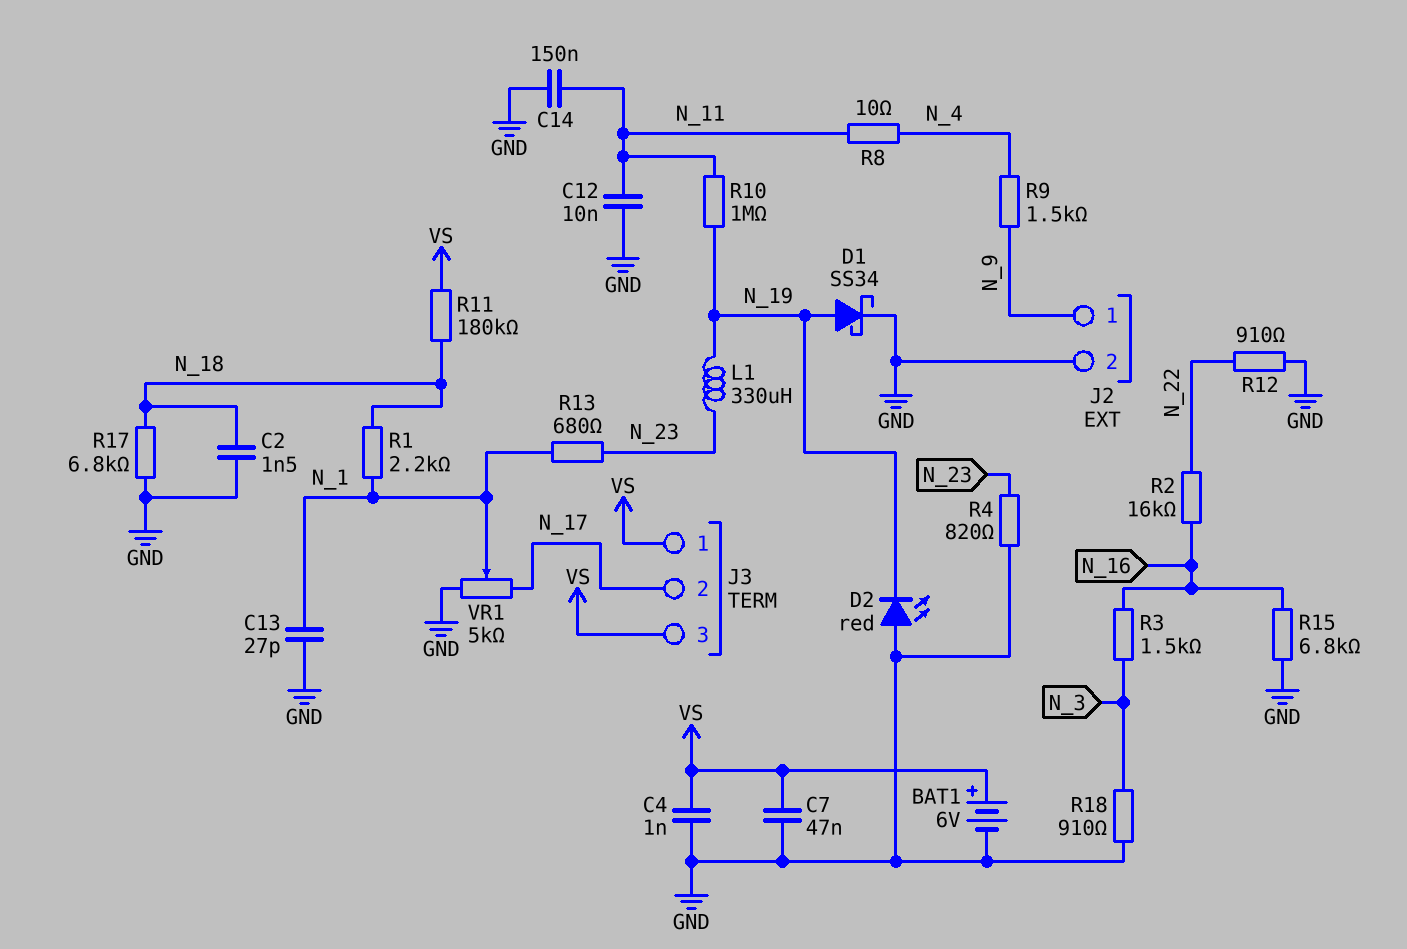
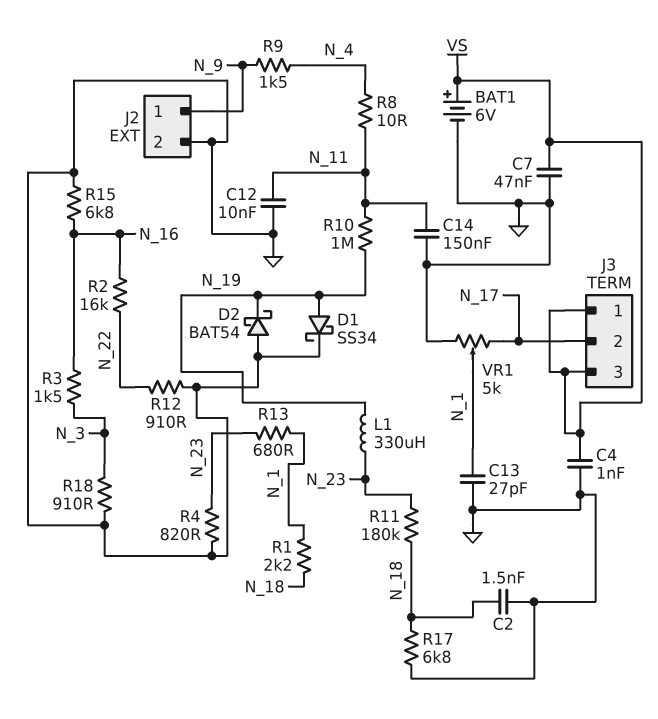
D2: LED red (A GND, K N_19) -> schottky BAT54 (A GND, K N_19)
R11: 180k (N_18, VS) -> 180k (N_18, N_23)

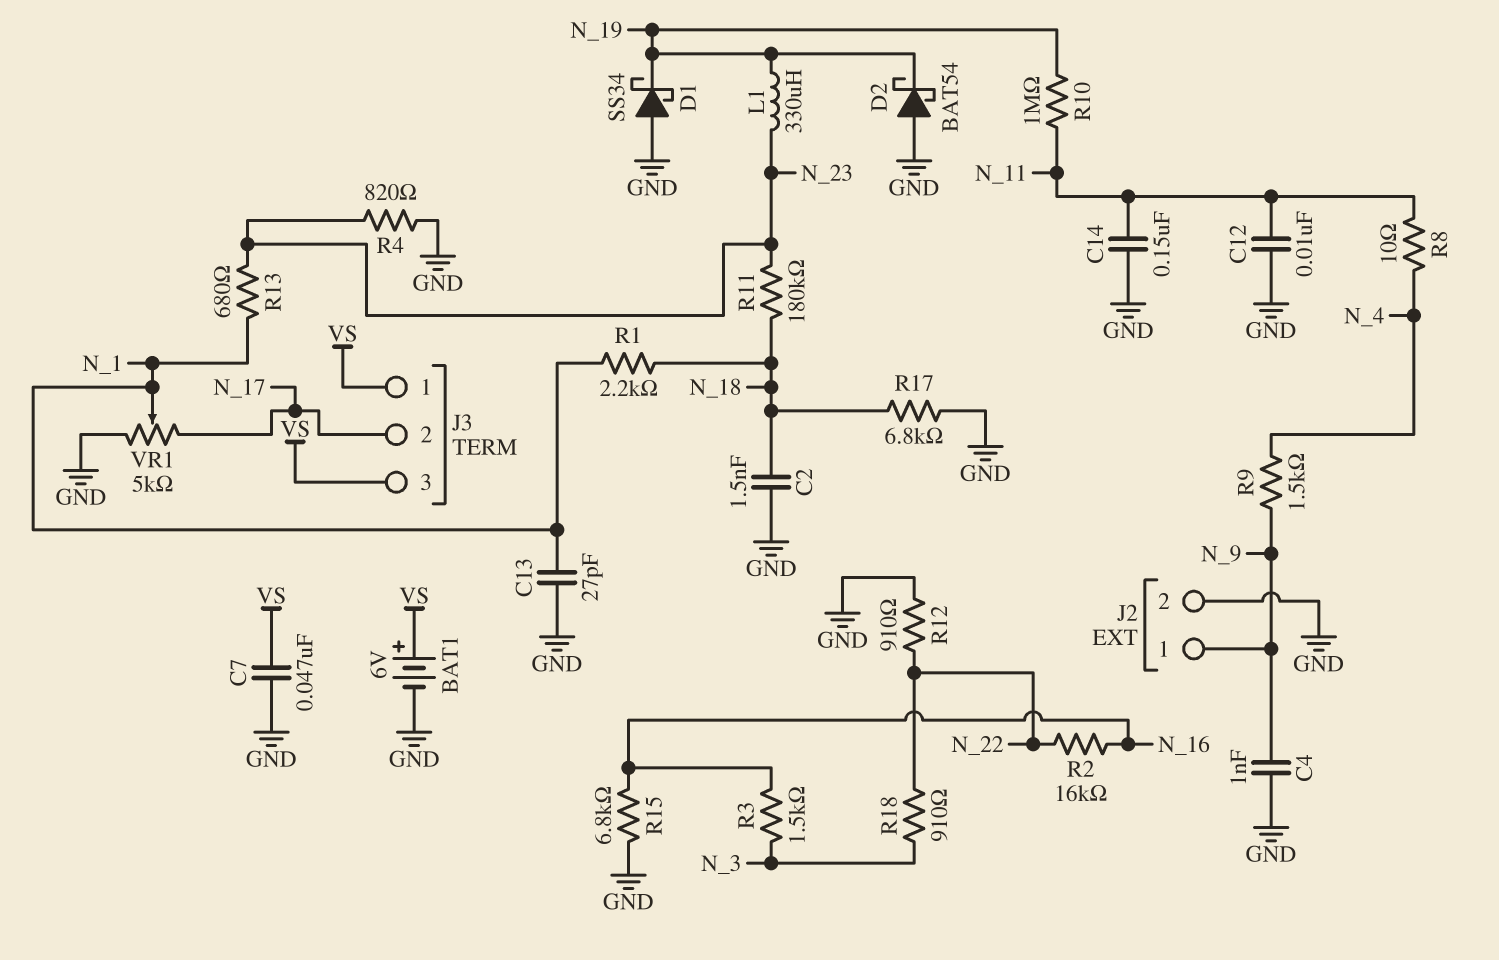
C4: 1nF (GND, VS) -> 1nF (GND, N_9)
D1: schottky SS34 (A N_19, K GND) -> schottky SS34 (A GND, K N_19)
R18: 910 (GND, N_3) -> 910 (N_3, N_22)

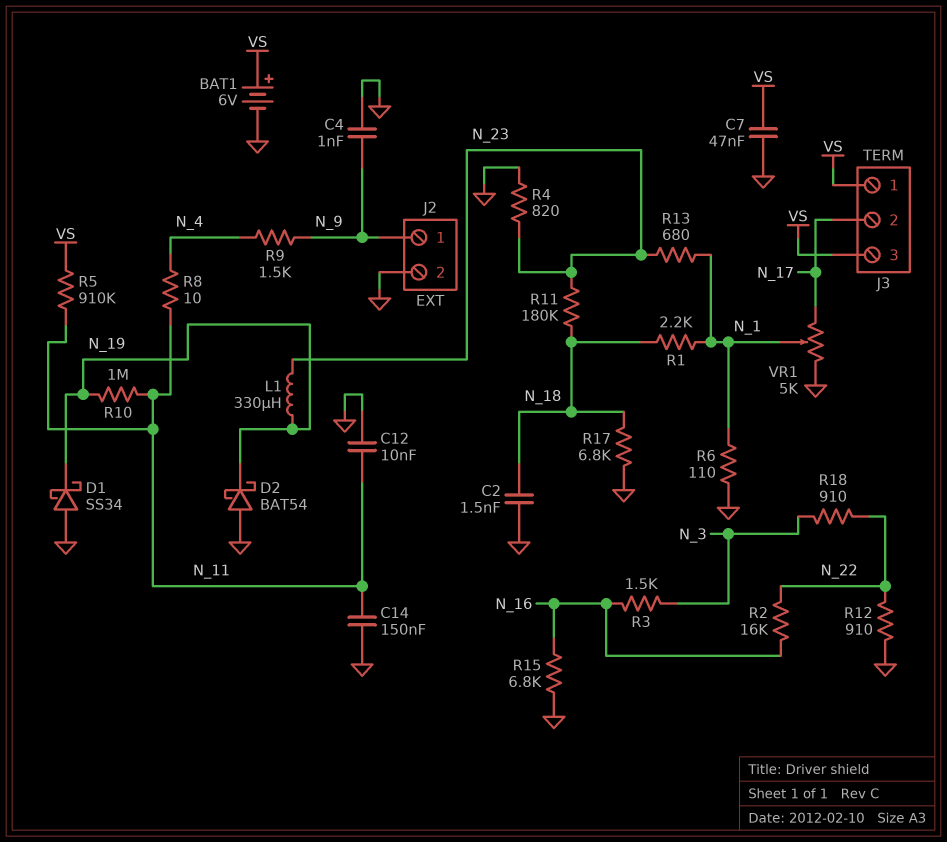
C13: 27pF (GND, N_1) -> none
R5: none -> 910k (N_11, VS)
R6: none -> 110 (GND, N_1)

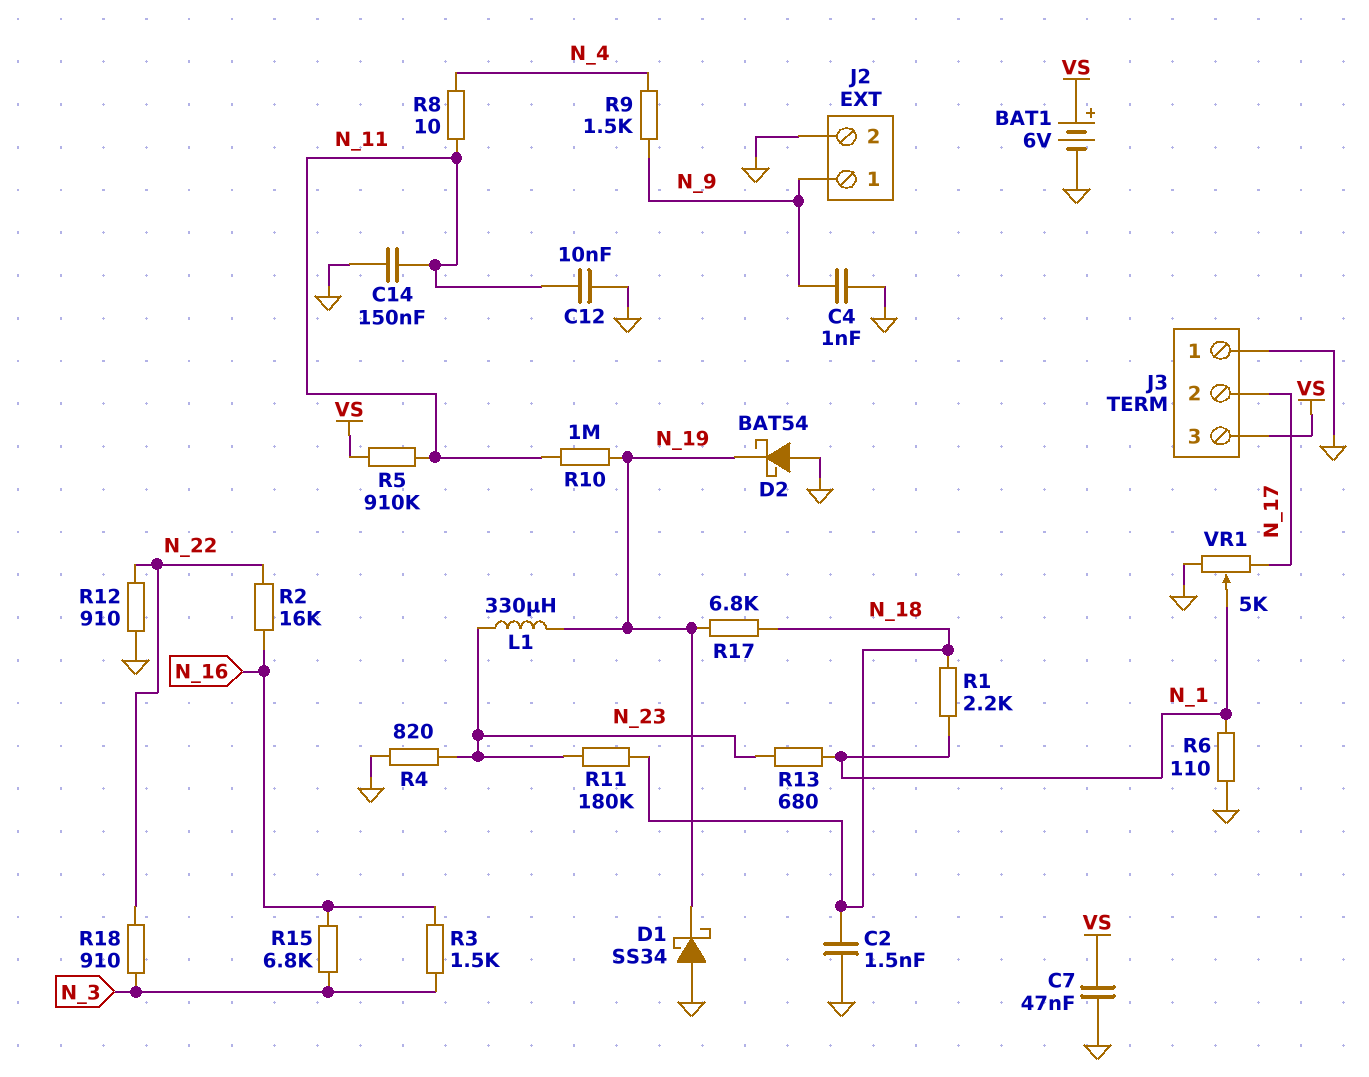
J3 pin 1: VS -> GND
R15: 6.8k (GND, N_16) -> 6.8k (N_3, N_16)
R17: 6.8k (GND, N_18) -> 6.8k (N_18, N_19)

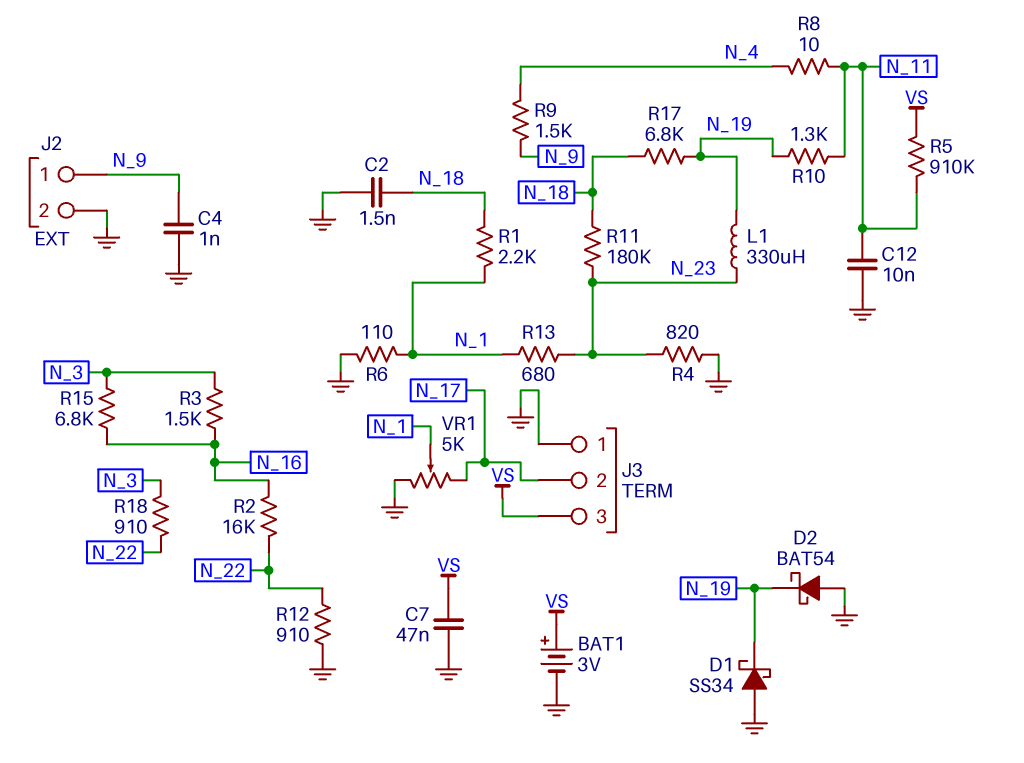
BAT1: 6V (plus VS, minus GND) -> 3V (plus VS, minus GND)
C14: 150nF (GND, N_11) -> none
R10: 1M (N_11, N_19) -> 1.3k (N_11, N_19)

